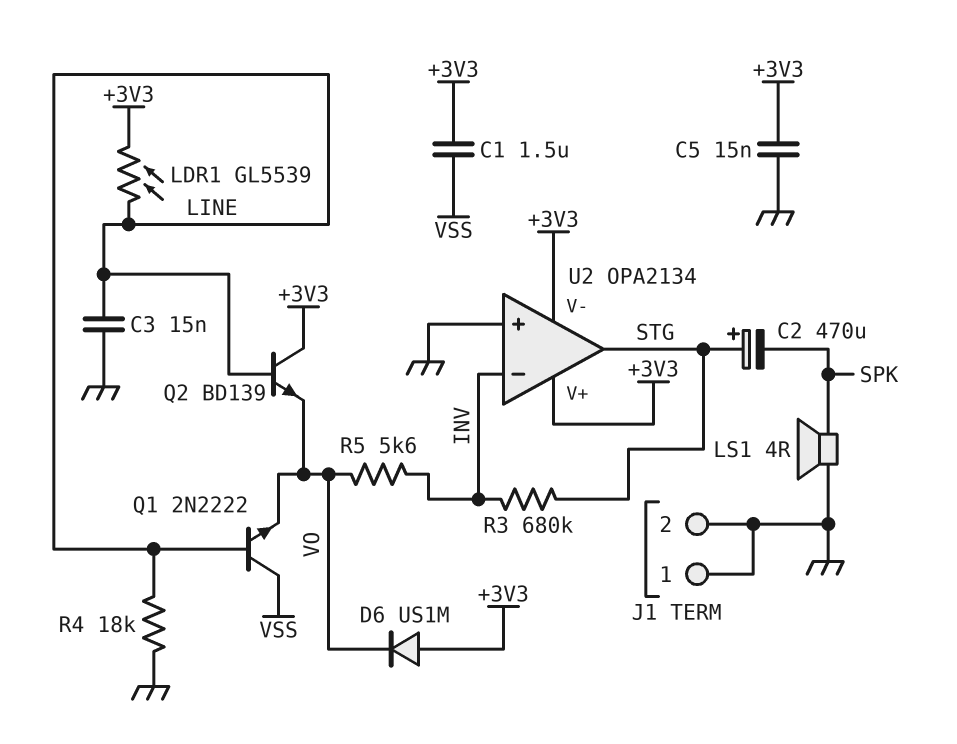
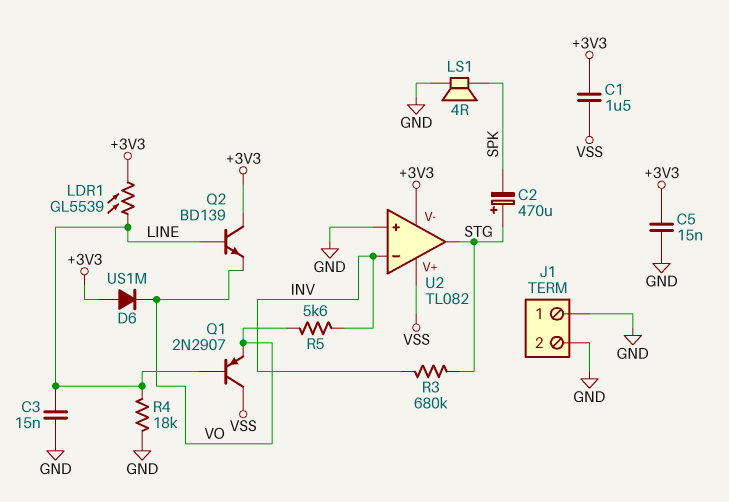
Q1: NPN 2N2222 (B LINE, C VSS, E VO) -> PNP 2N2907 (B LINE, C VSS, E VO)
U2: OPA2134 -> TL082
U2 pin V+: +3V3 -> VSS

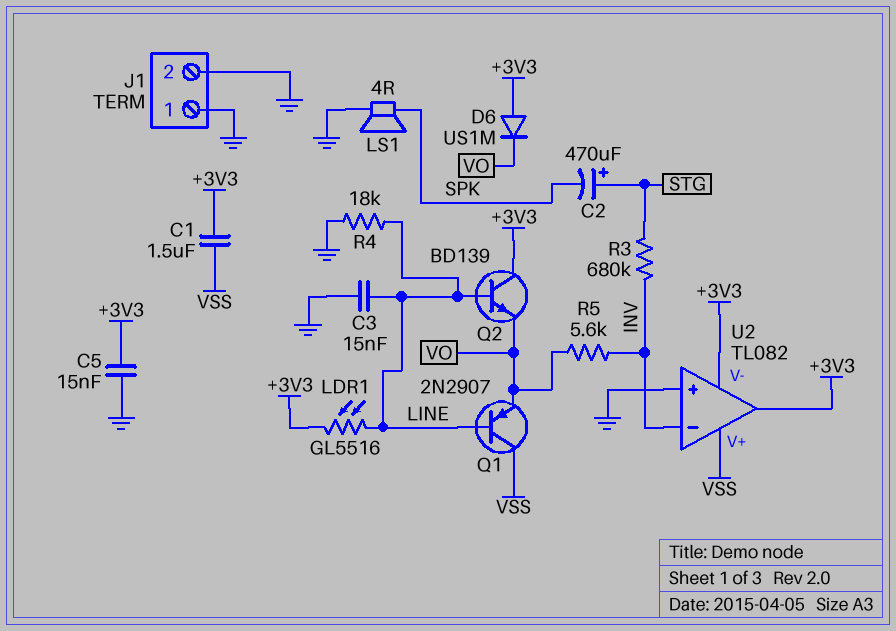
LDR1: GL5539 (+3V3, LINE) -> GL5516 (+3V3, LINE)
U2 pin out: STG -> +3V3

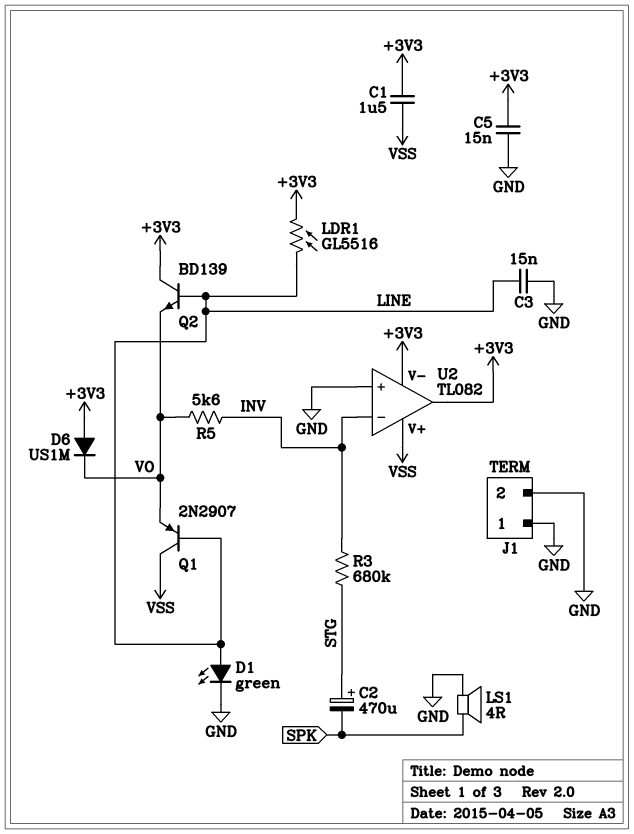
D1: none -> LED green (A LINE, K GND)
R4: 18k (GND, LINE) -> none

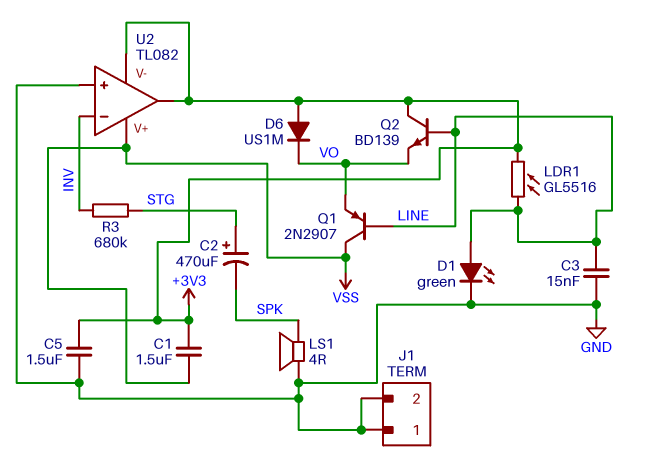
C5: 15nF (+3V3, GND) -> 1.5uF (+3V3, GND)
R5: 5.6k (INV, VO) -> none

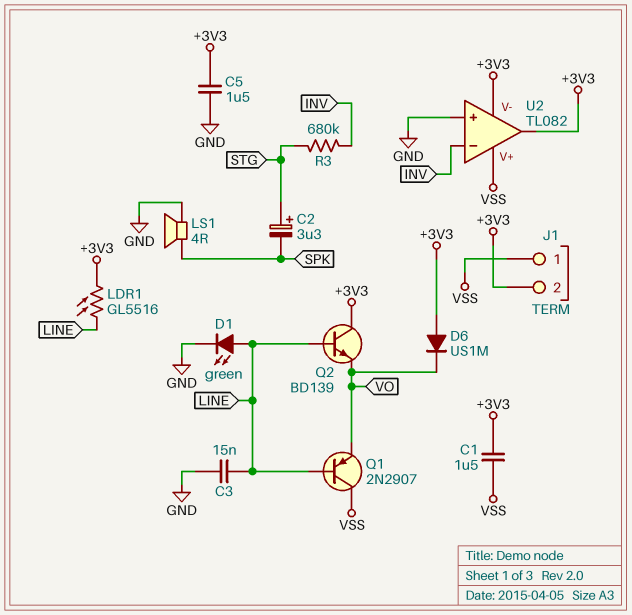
C2: 470uF (plus STG, minus SPK) -> 3.3uF (plus STG, minus SPK)
J1 pin 1: GND -> VSS
J1 pin 2: GND -> +3V3

